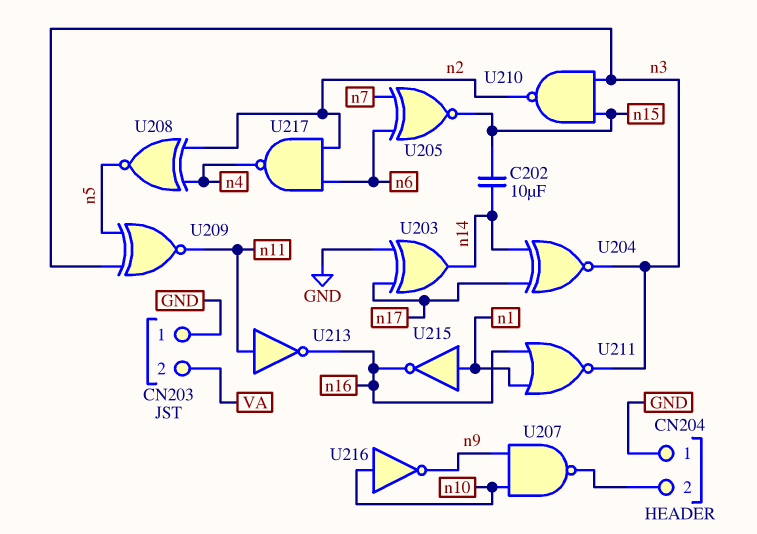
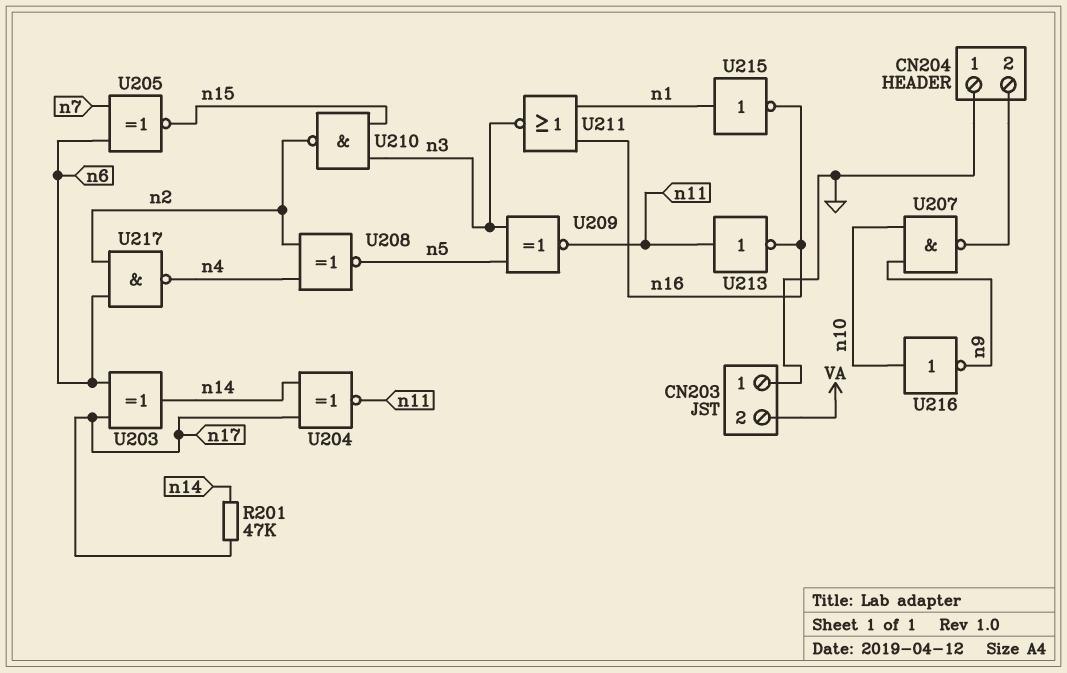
C202: 10uF (n14, n15) -> none
R201: none -> 47k (n14, n17)
U203: XOR (in GND, in n17, out n14) -> XOR (in n6, in n17, out n14)
U204: XNOR (in n14, in n17, out n3) -> XNOR (in n14, in n17, out n11)

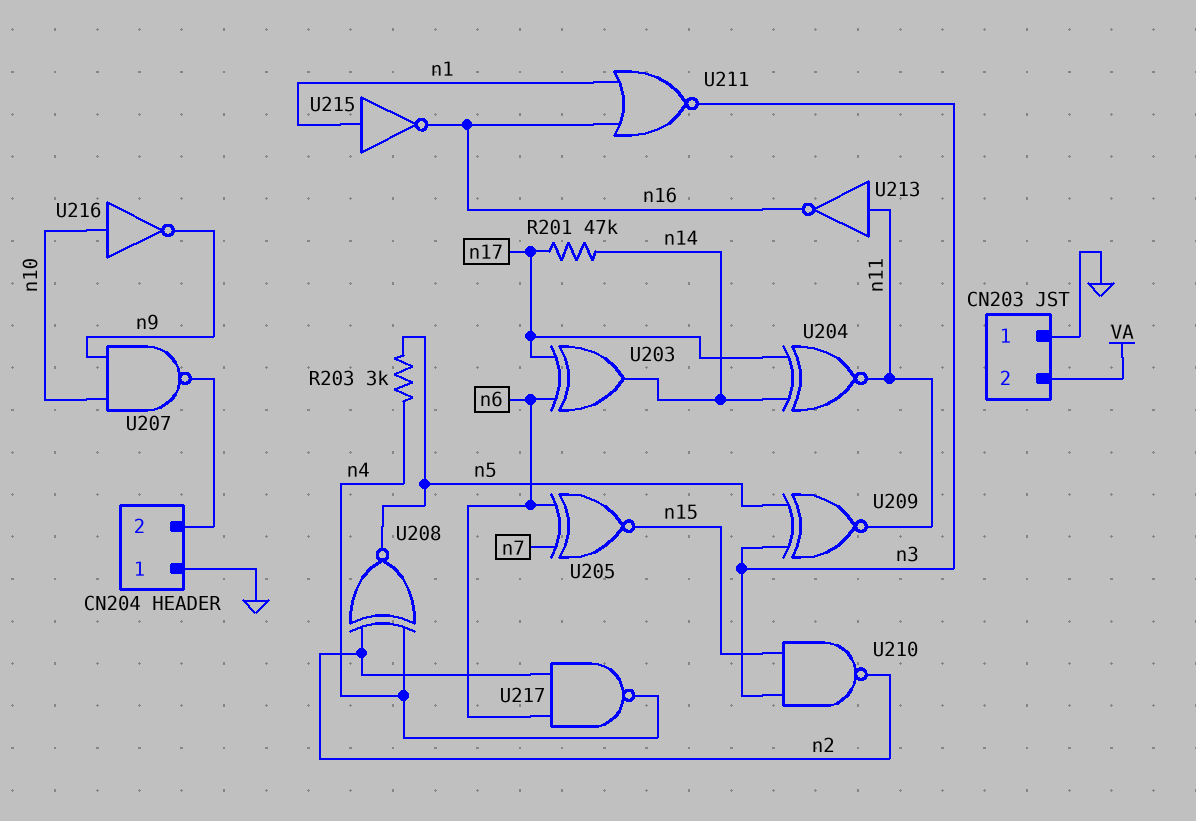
R203: none -> 3k (n4, n5)

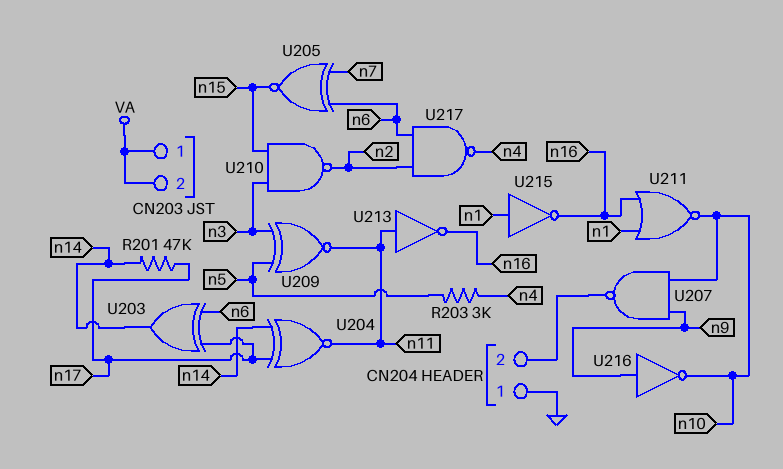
CN203 pin 1: GND -> VA
U208: XNOR (in n2, in n4, out n5) -> none
U211: NOR (in n1, in n16, out n3) -> NOR (in n1, in n16, out n10)
U216: NOT (in n10, out n9) -> NOT (in n9, out n10)

